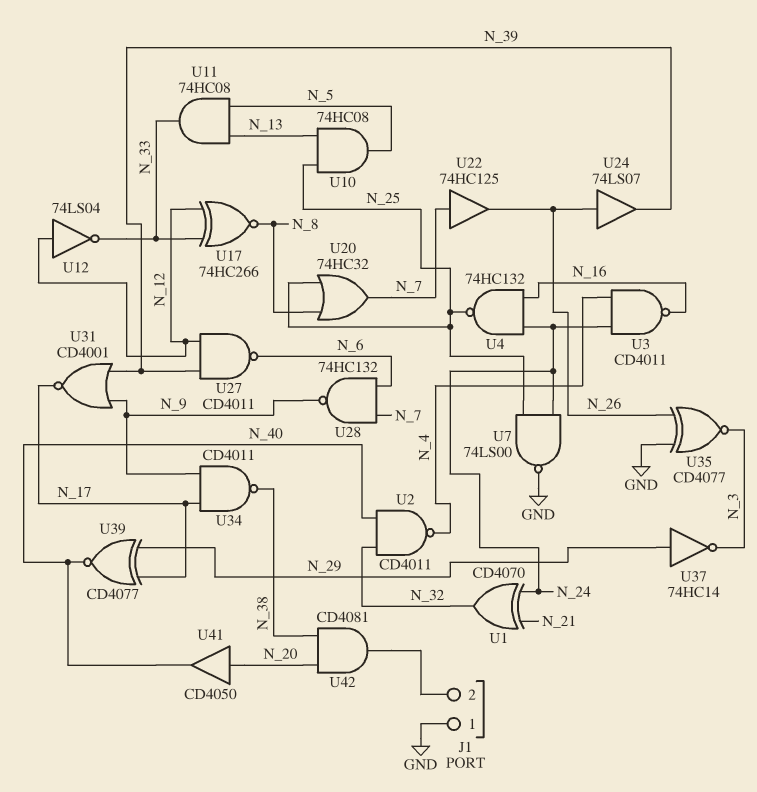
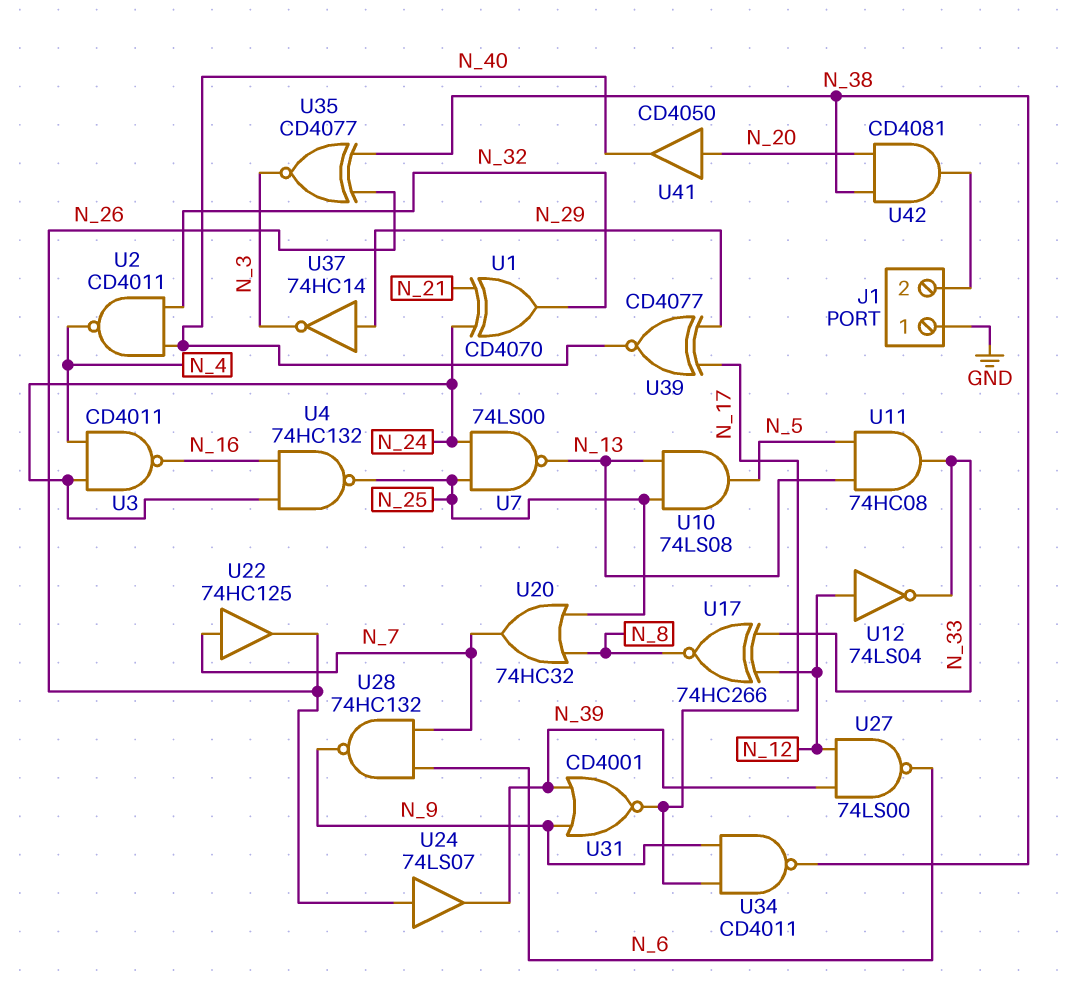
U7: NAND 74LS00 (in N_24, in N_25, out GND) -> NAND 74LS00 (in N_24, in N_25, out N_13)
U10: AND 74HC08 (in N_13, in N_25, out N_5) -> AND 74LS08 (in N_13, in N_25, out N_5)
U27: NAND CD4011 (in N_12, in N_39, out N_6) -> NAND 74LS00 (in N_12, in N_39, out N_6)
U35: XNOR CD4077 (in GND, in N_26, out N_3) -> XNOR CD4077 (in N_26, in N_38, out N_3)

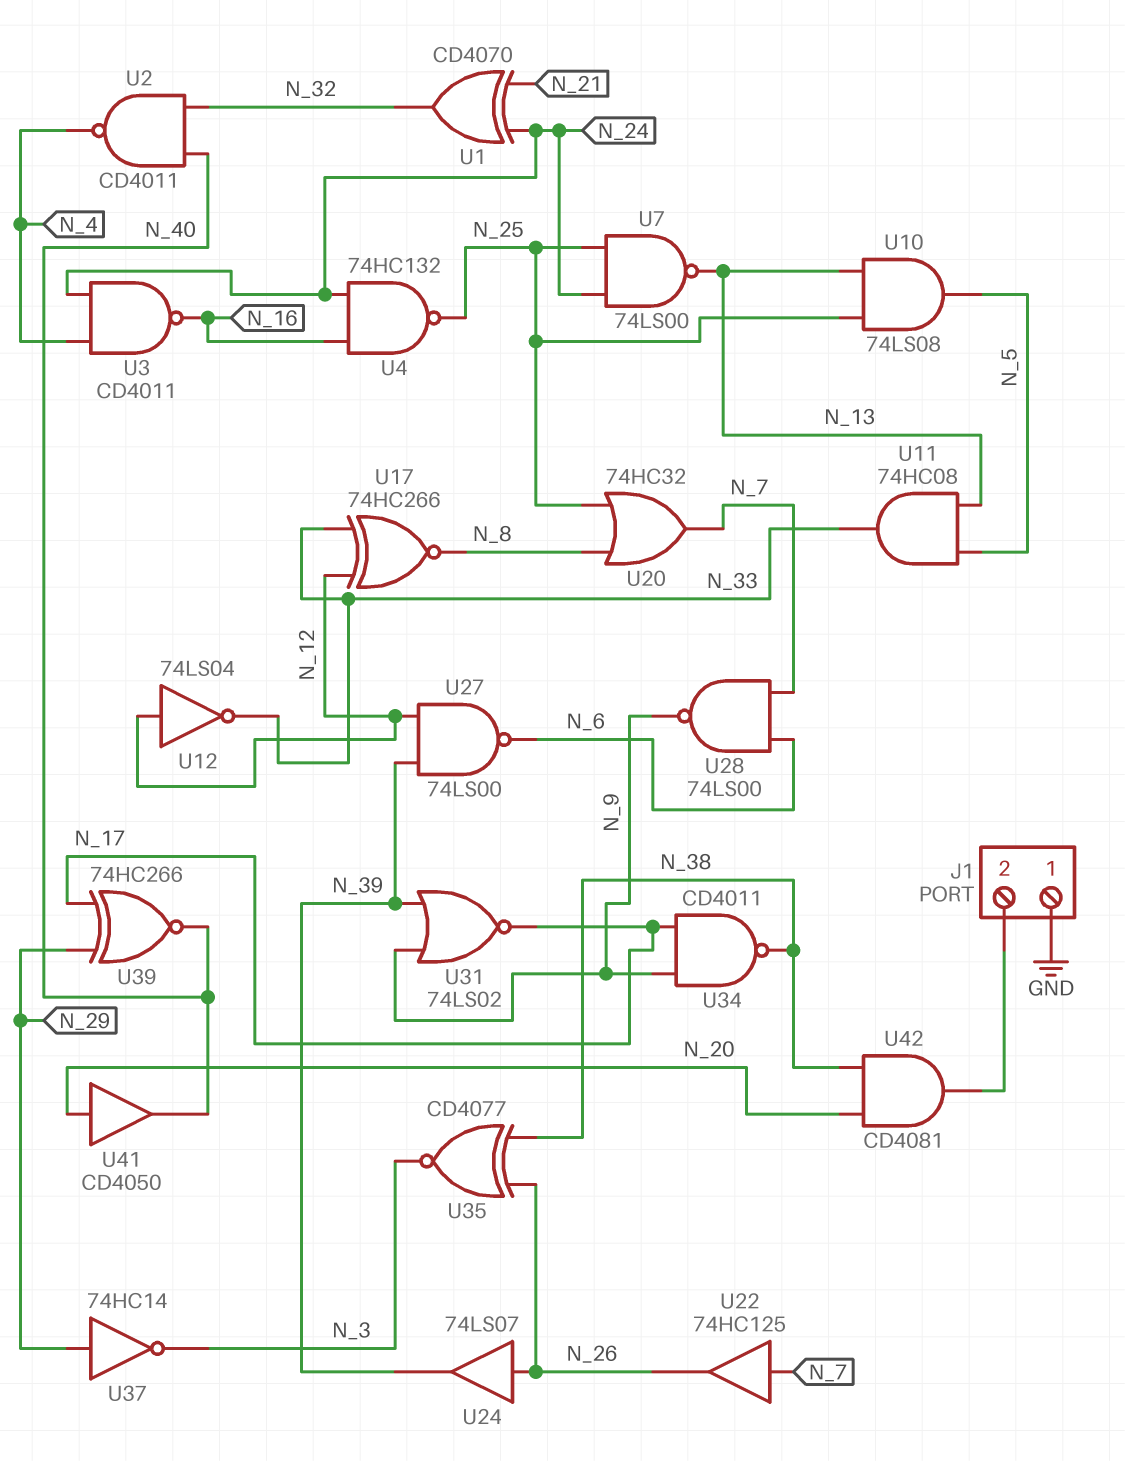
U28: NAND 74HC132 (in N_6, in N_7, out N_9) -> NAND 74LS00 (in N_6, in N_7, out N_9)
U31: NOR CD4001 (in N_9, in N_39, out N_17) -> NOR 74LS02 (in N_9, in N_39, out N_17)
U39: XNOR CD4077 (in N_17, in N_29, out N_40) -> XNOR 74HC266 (in N_17, in N_29, out N_40)

